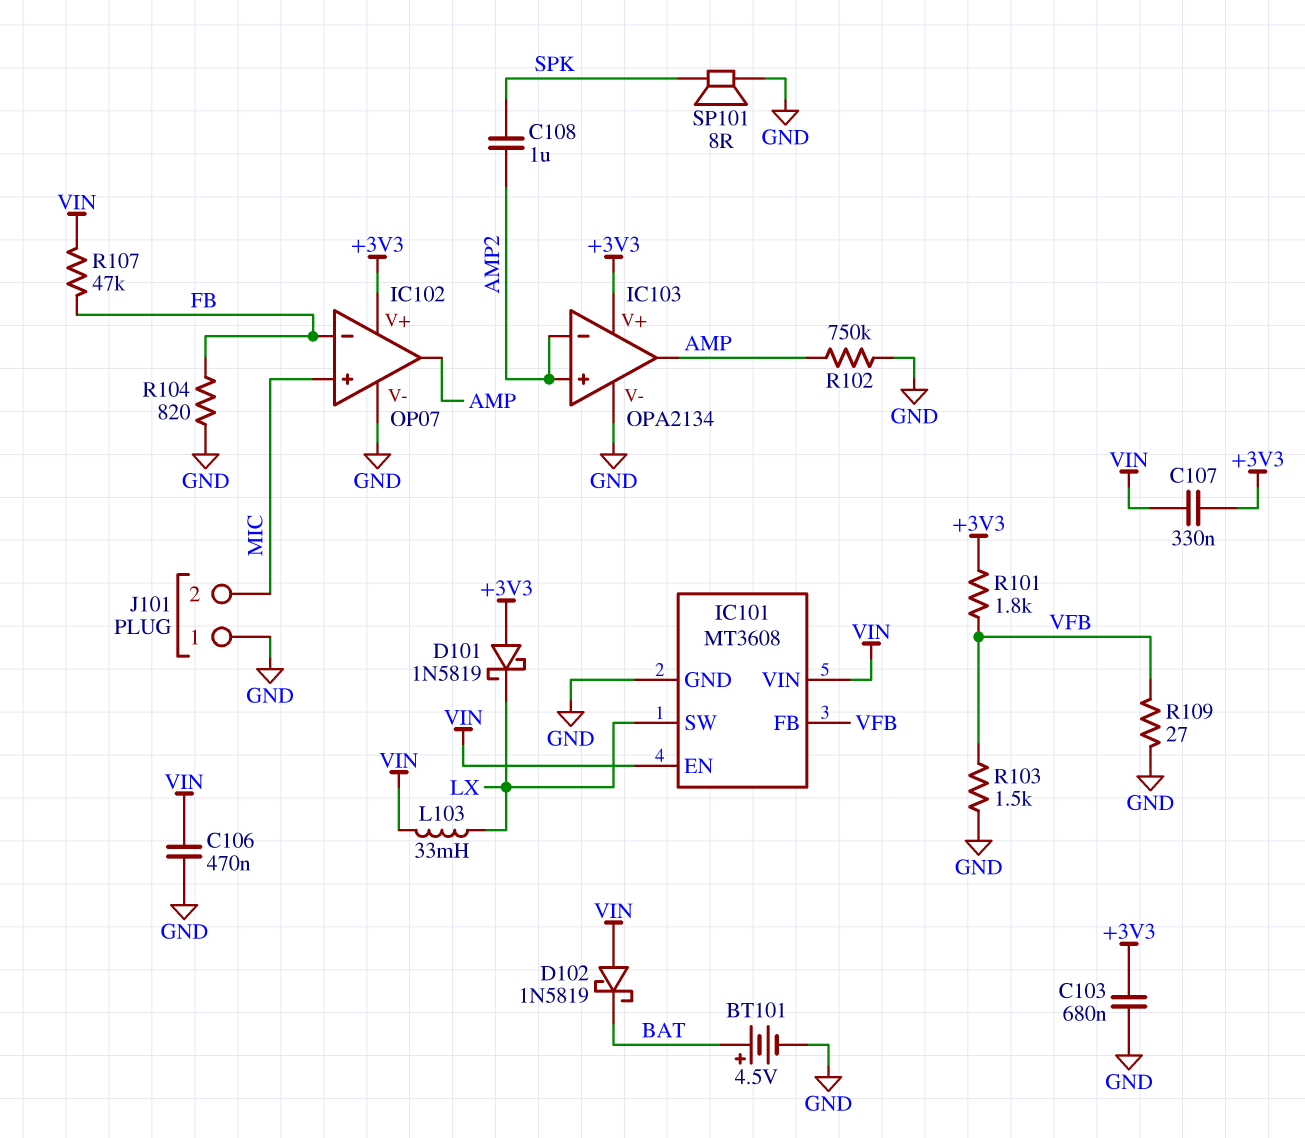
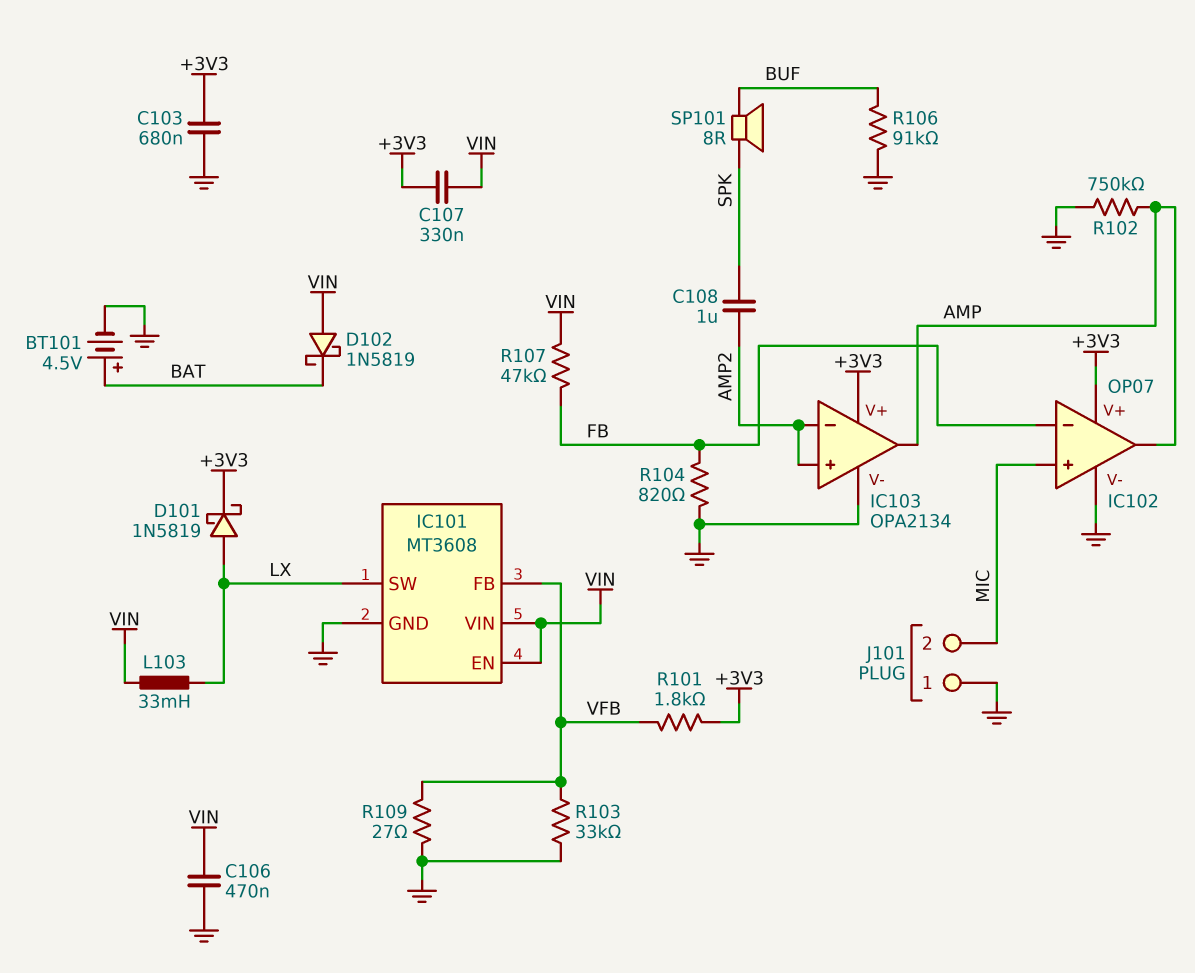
D101: schottky 1N5819 (A +3V3, K LX) -> schottky 1N5819 (A LX, K +3V3)
R103: 1.5k (GND, VFB) -> 33k (GND, VFB)
R106: none -> 91k (BUF, GND)
SP101: speaker 8R (GND, SPK) -> speaker 8R (BUF, SPK)

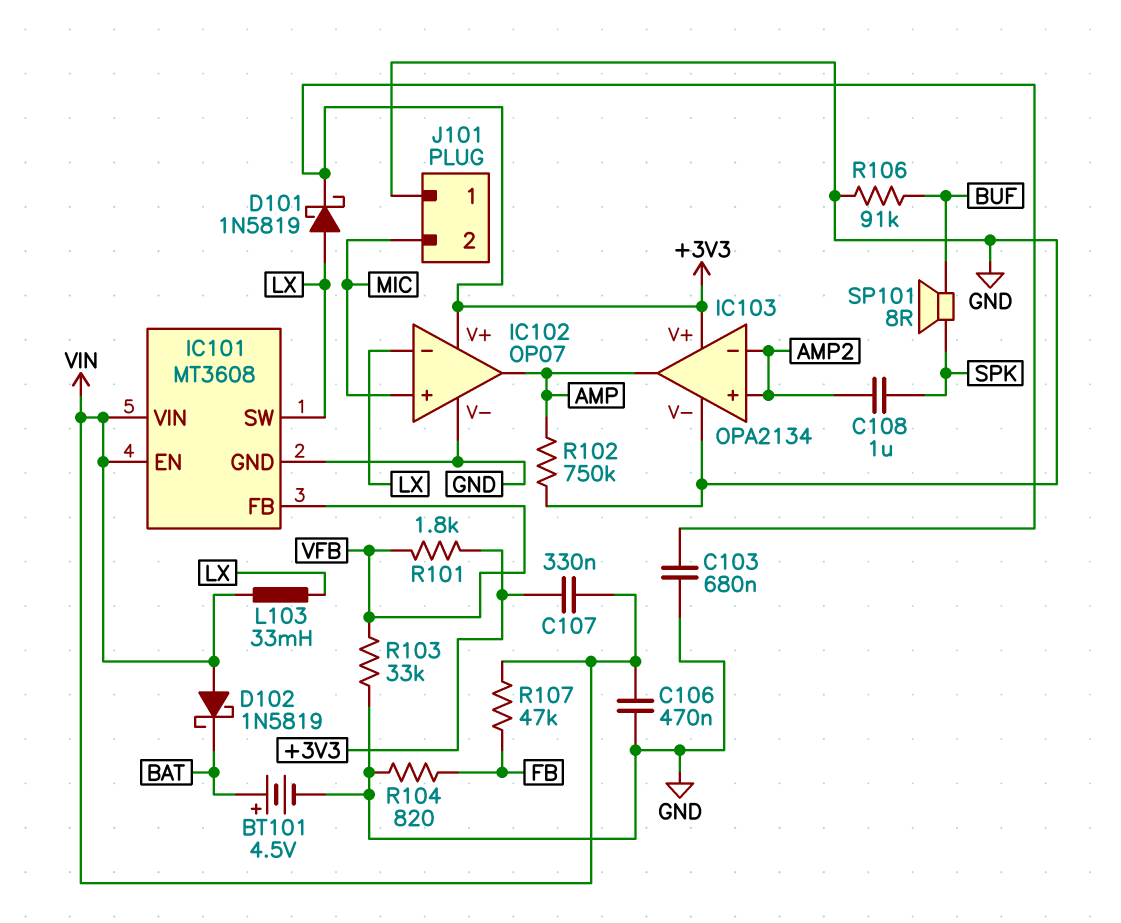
IC102 pin in-: FB -> LX
R109: 27 (GND, VFB) -> none

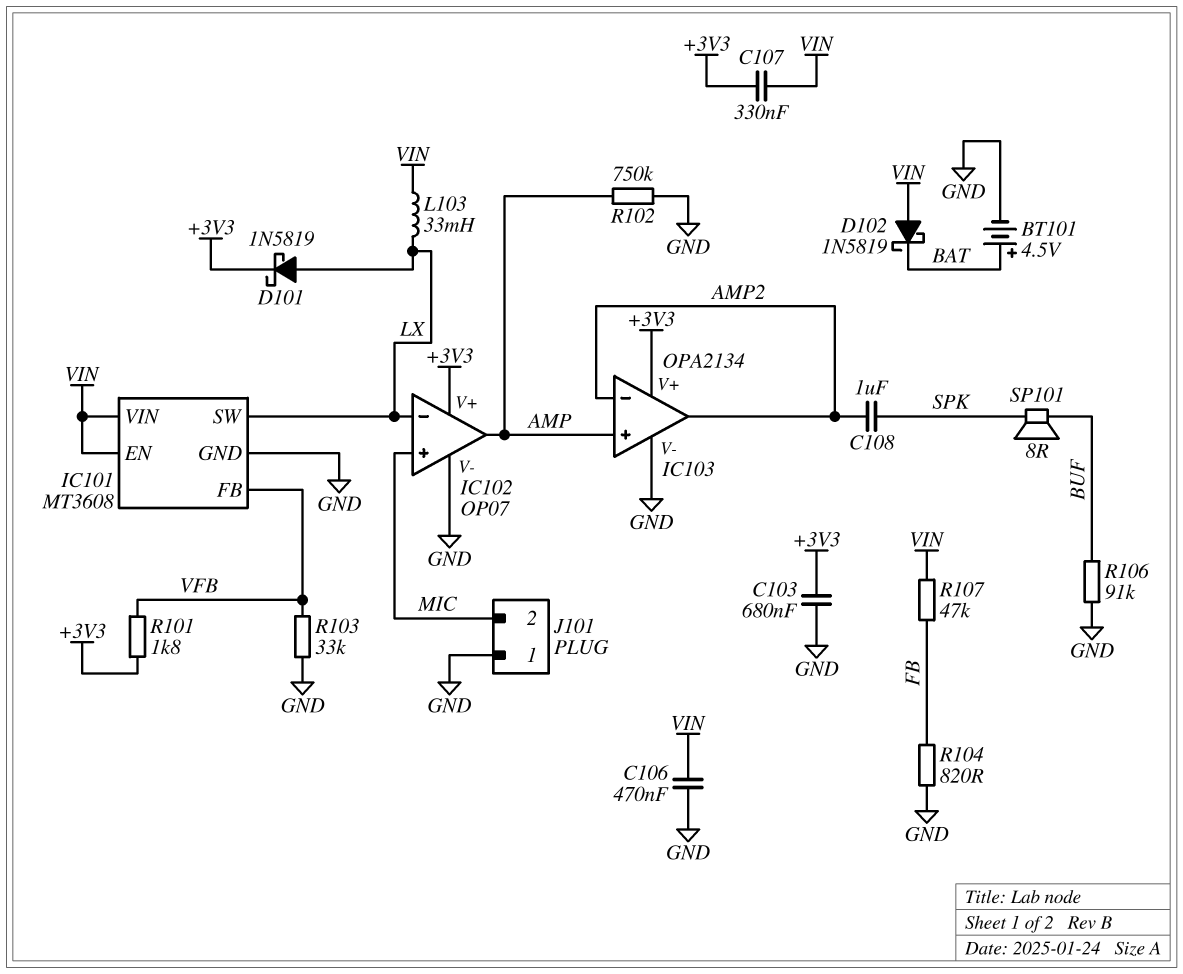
IC103 pin in+: AMP2 -> AMP
IC103 pin out: AMP -> AMP2

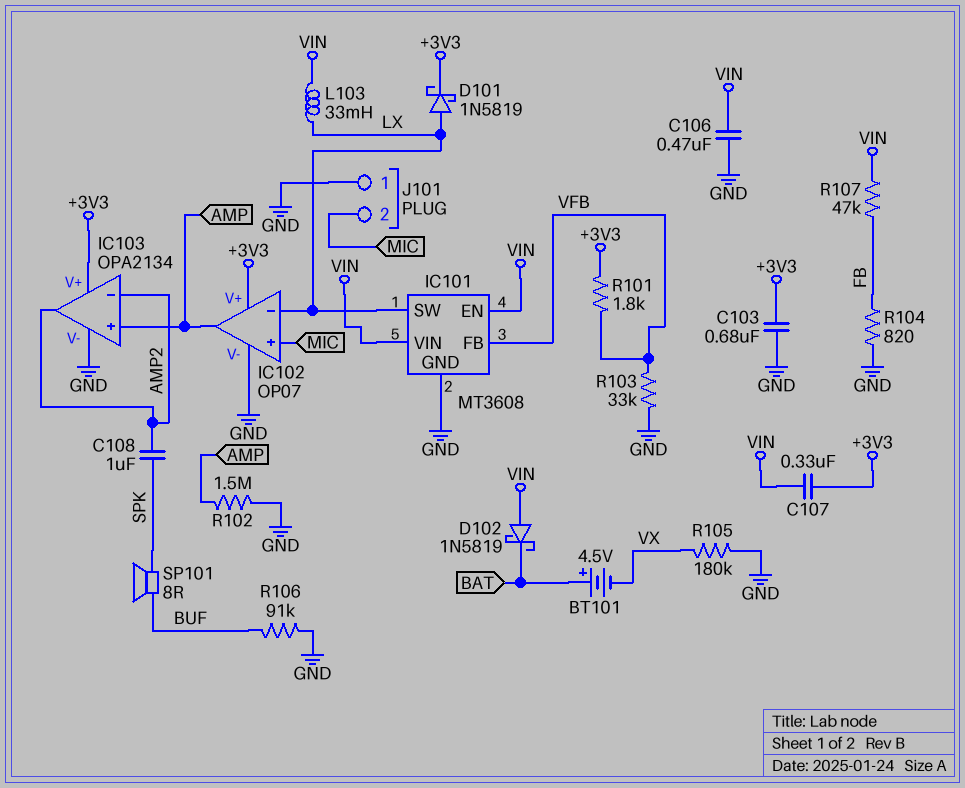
BT101: 4.5V (plus BAT, minus GND) -> 4.5V (plus BAT, minus VX)
R102: 750k (AMP, GND) -> 1.5M (AMP, GND)
R105: none -> 180k (GND, VX)

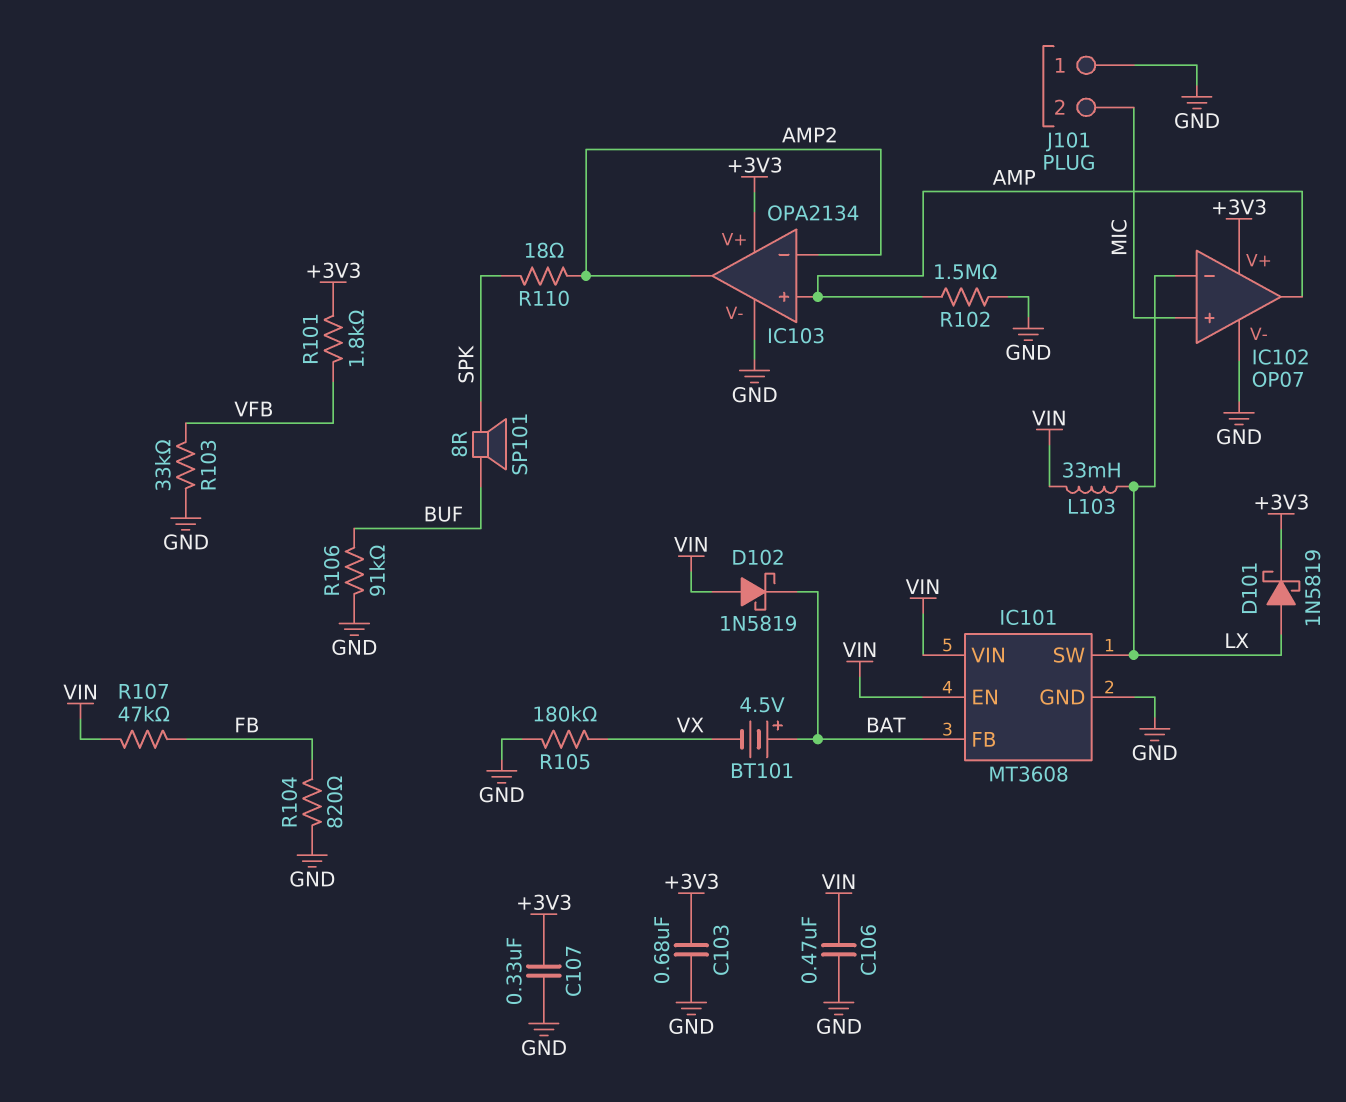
C107: 330nF (+3V3, VIN) -> 330nF (+3V3, GND)
C108: 1uF (AMP2, SPK) -> none
IC101 pin FB: VFB -> BAT
R110: none -> 18 (AMP2, SPK)

